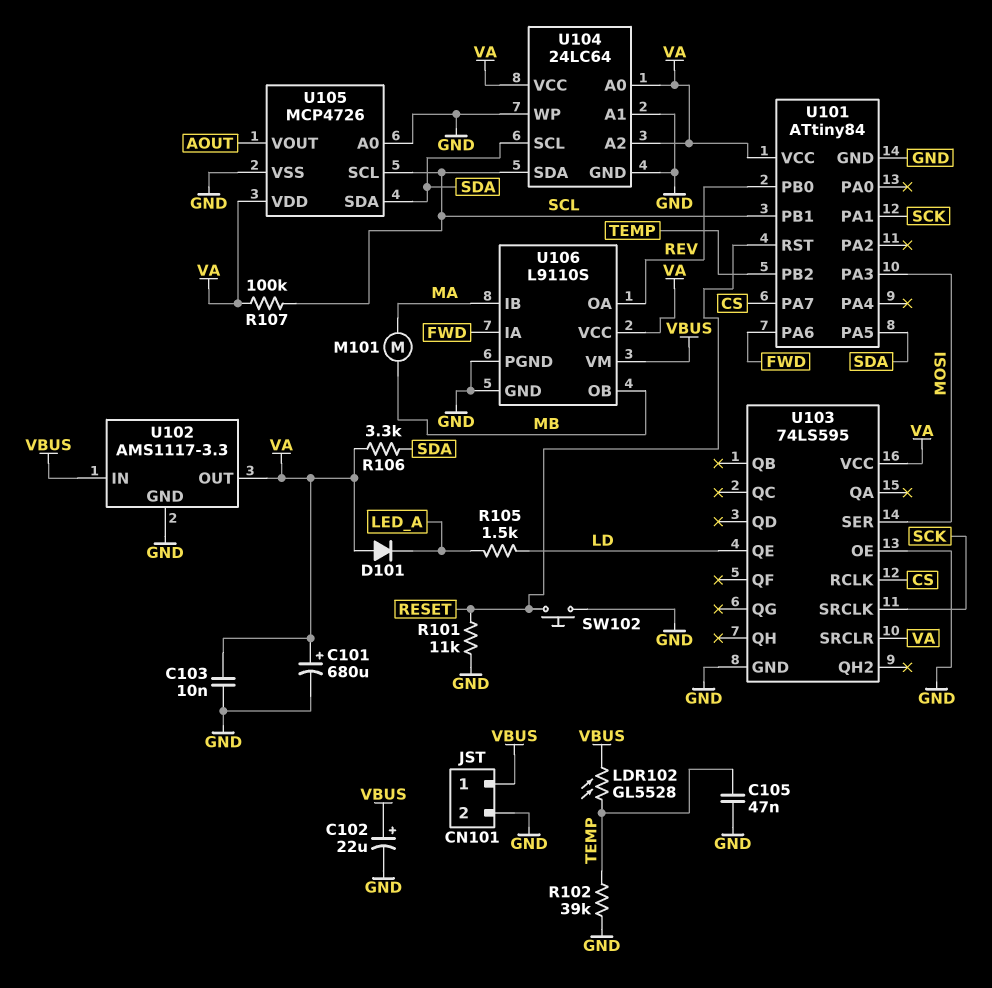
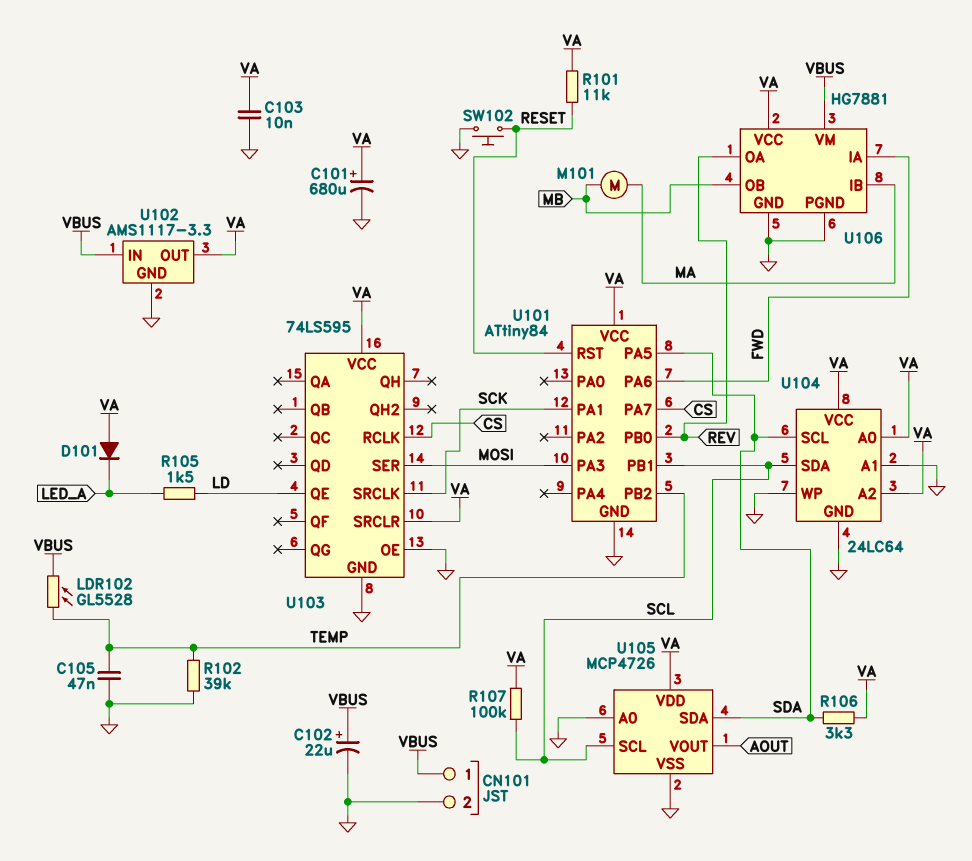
R101: 11k (GND, RESET) -> 11k (RESET, VA)
U106: L9110S -> HG7881

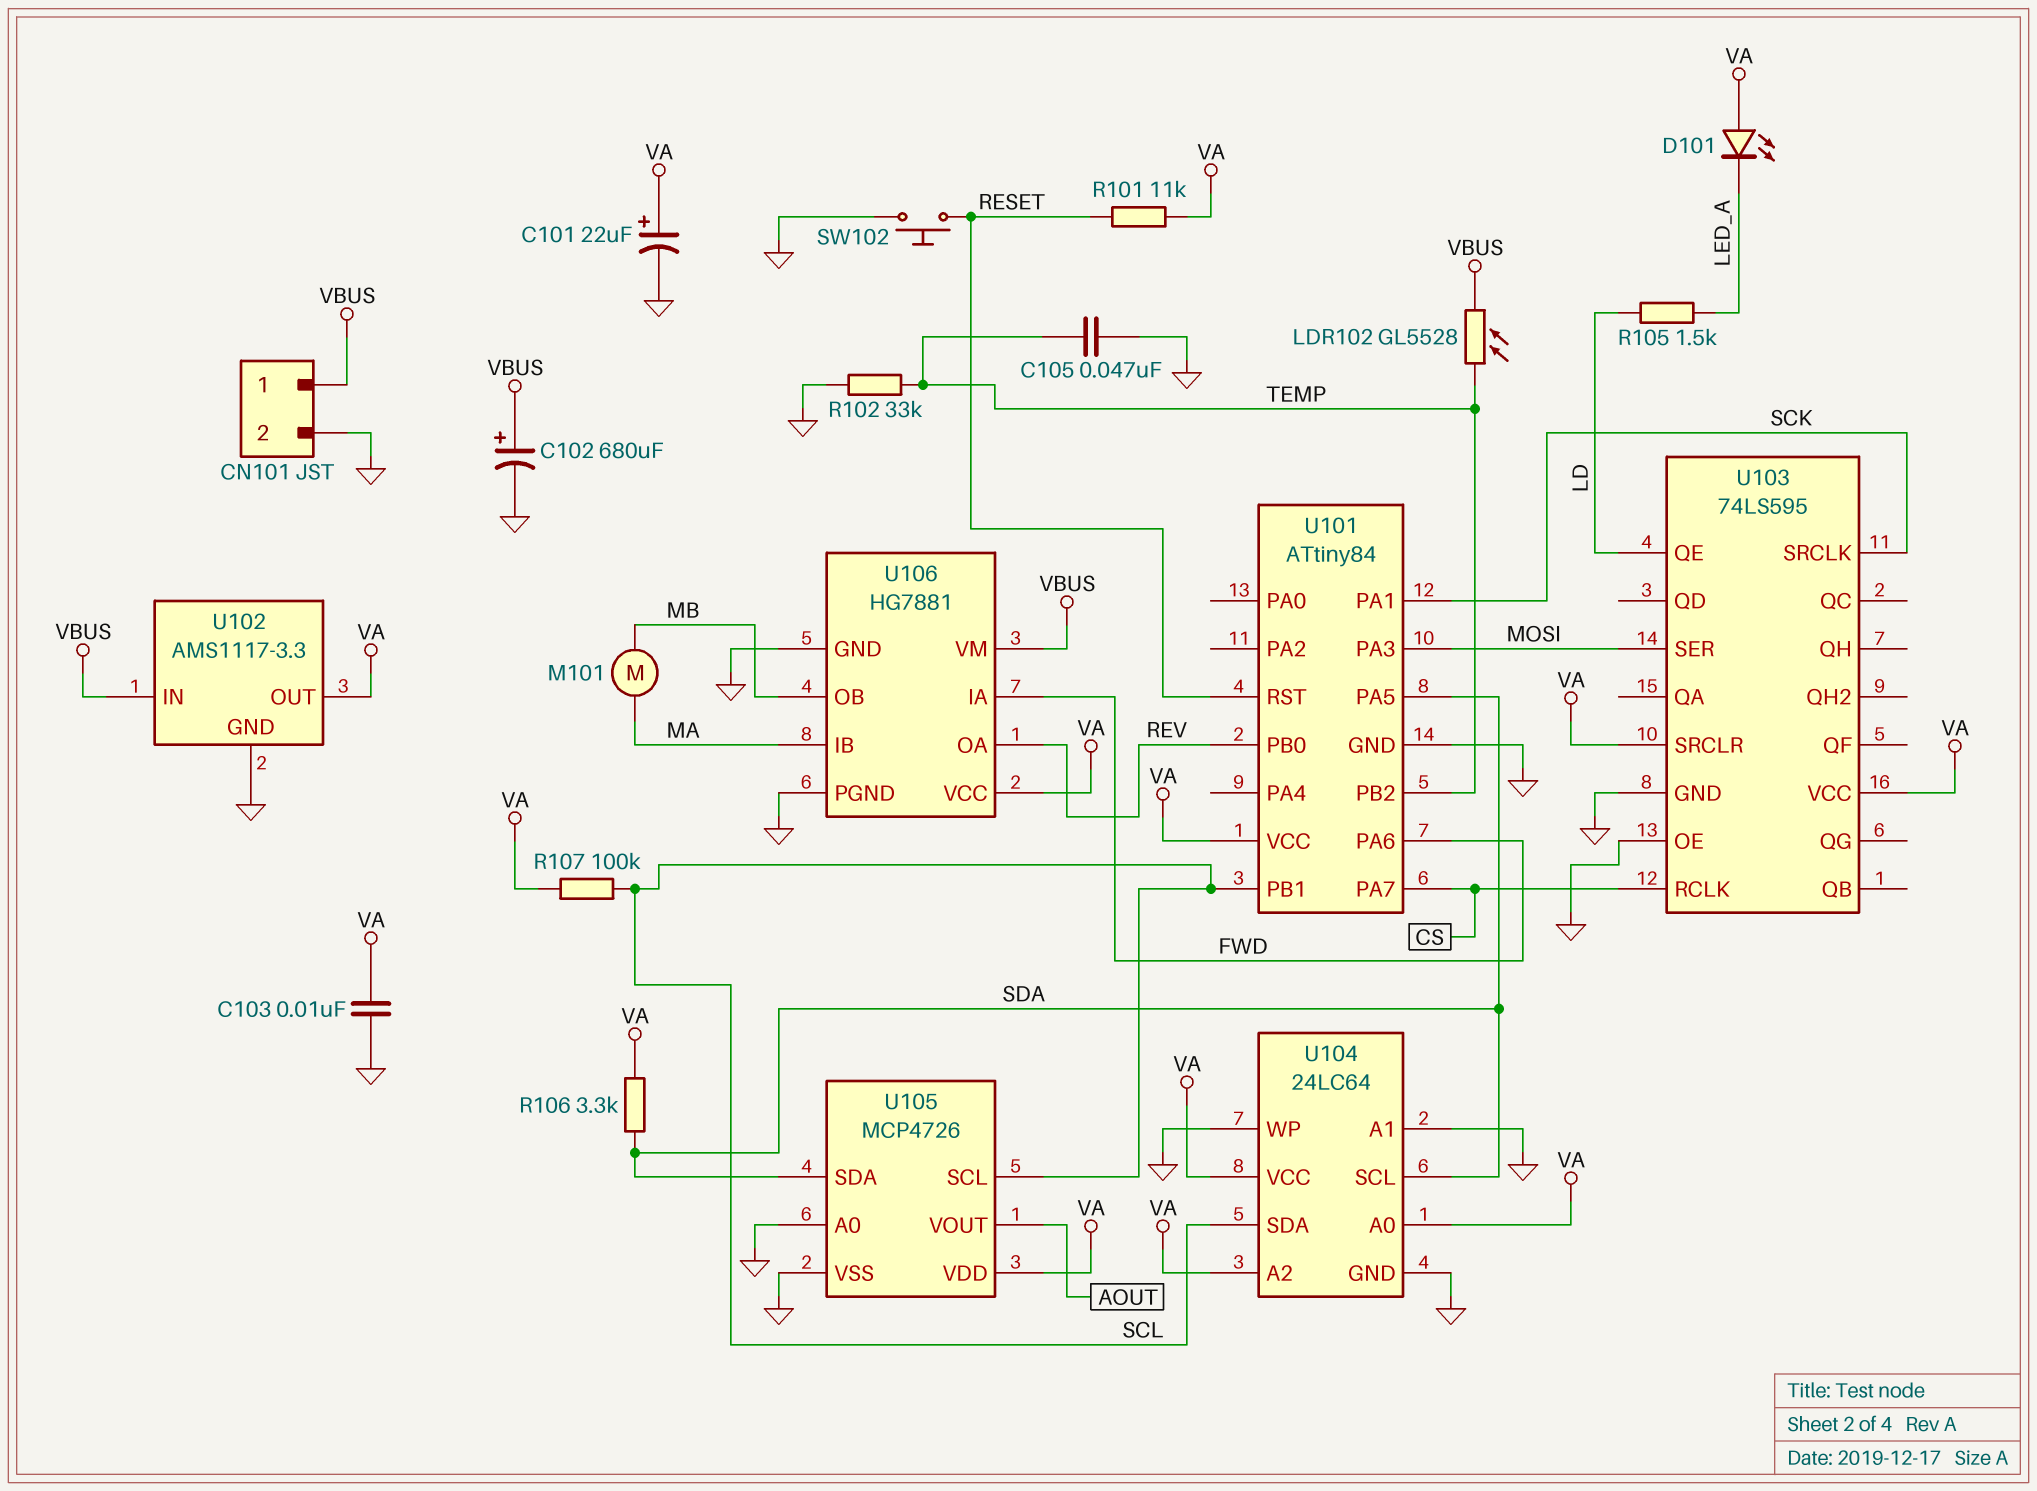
C101: 680uF (plus VA, minus GND) -> 22uF (plus VA, minus GND)
C102: 22uF (plus VBUS, minus GND) -> 680uF (plus VBUS, minus GND)
D101: diode (A VA, K LED_A) -> LED (A VA, K LED_A)
R102: 39k (GND, TEMP) -> 33k (GND, TEMP)

